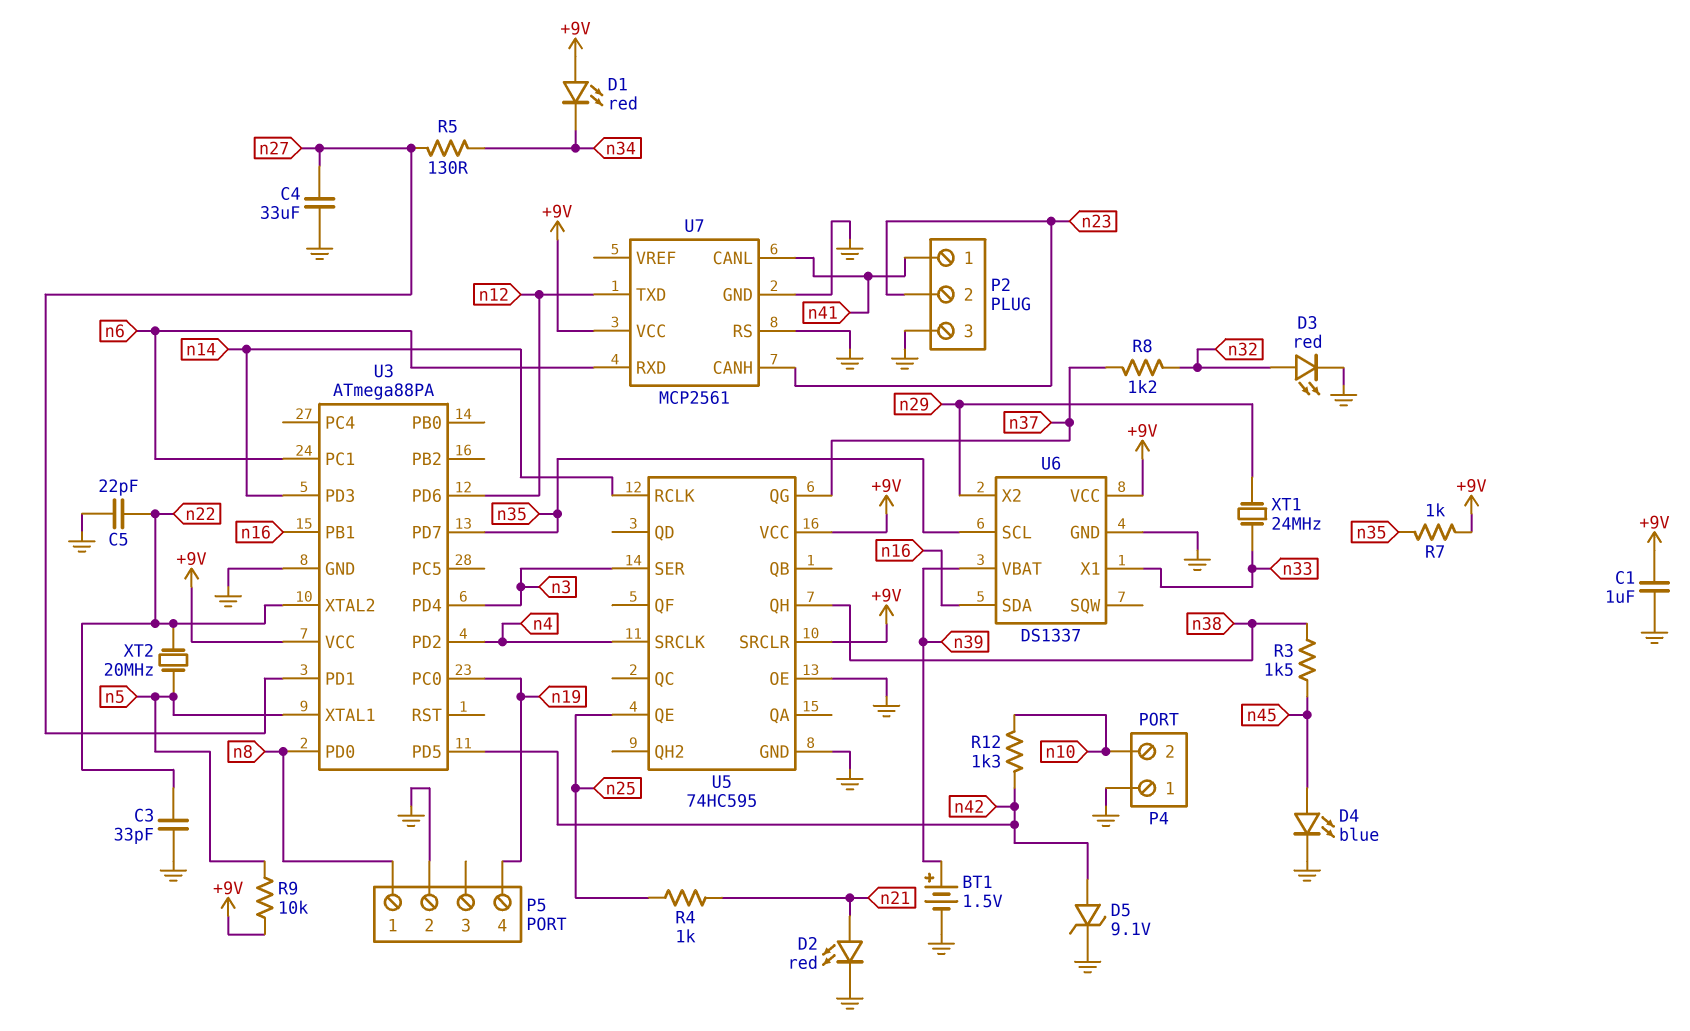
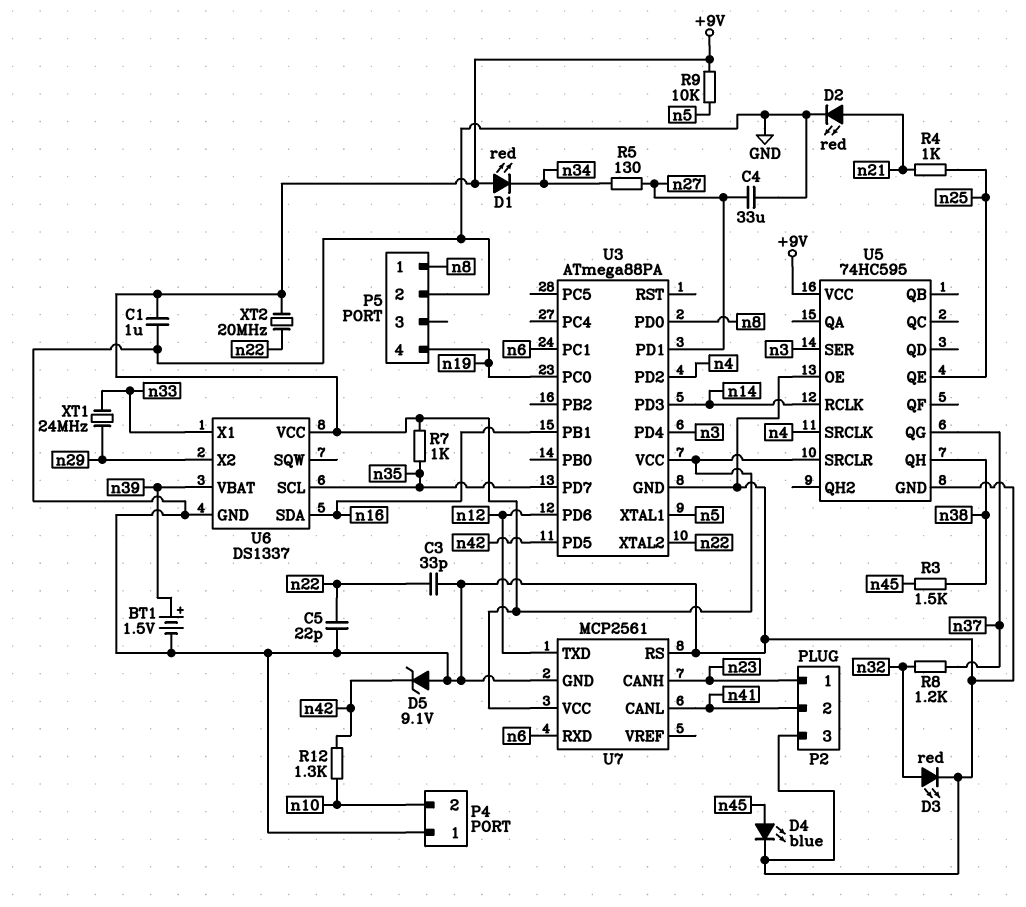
D5: zener 9.1V (A n42, K GND) -> zener 9.1V (A GND, K n42)
P2 pin 1: n41 -> n23
P2 pin 2: n23 -> n41
XT2: 20MHz (n5, n22) -> 20MHz (+9V, n22)

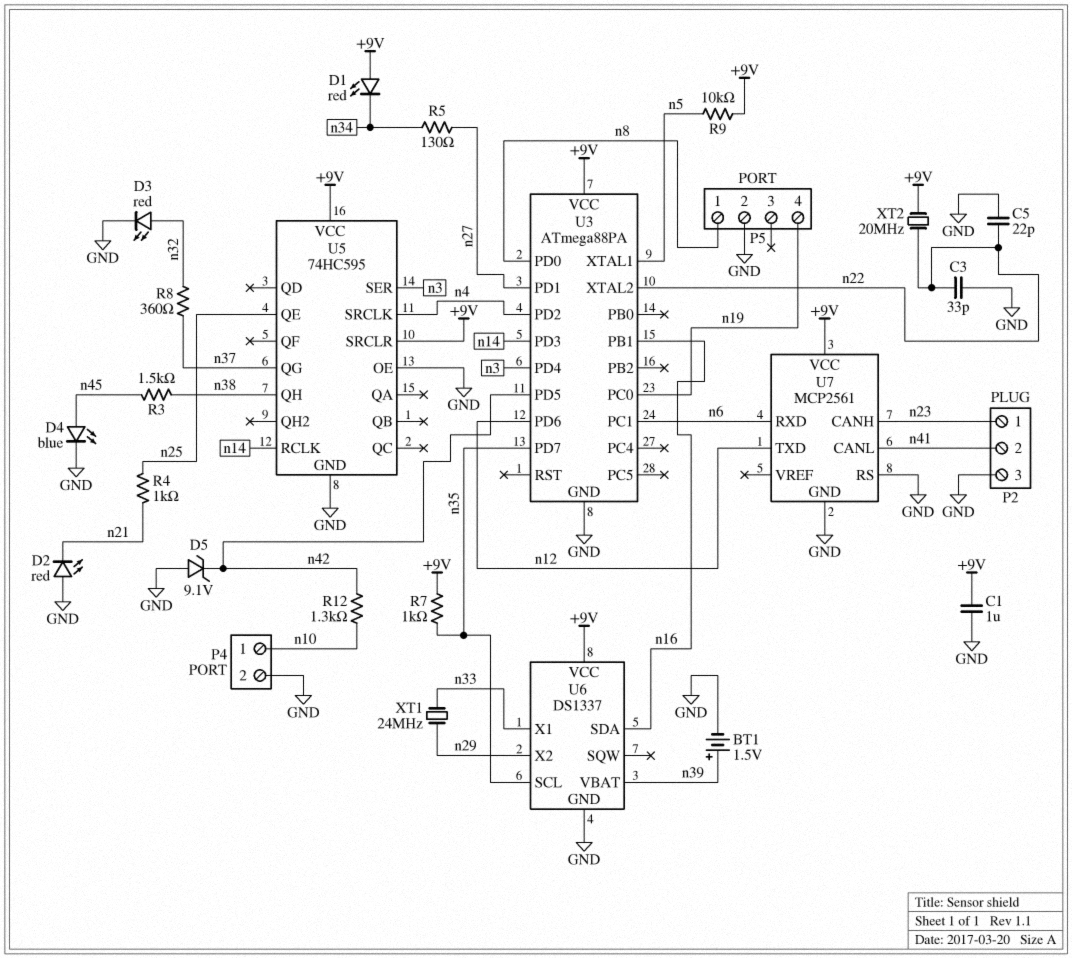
C4: 33uF (GND, n27) -> none
D2: LED red (A n21, K GND) -> LED red (A GND, K n21)
P4 pin 1: GND -> n10
P4 pin 2: n10 -> GND
R8: 1.2k (n32, n37) -> 360 (n32, n37)

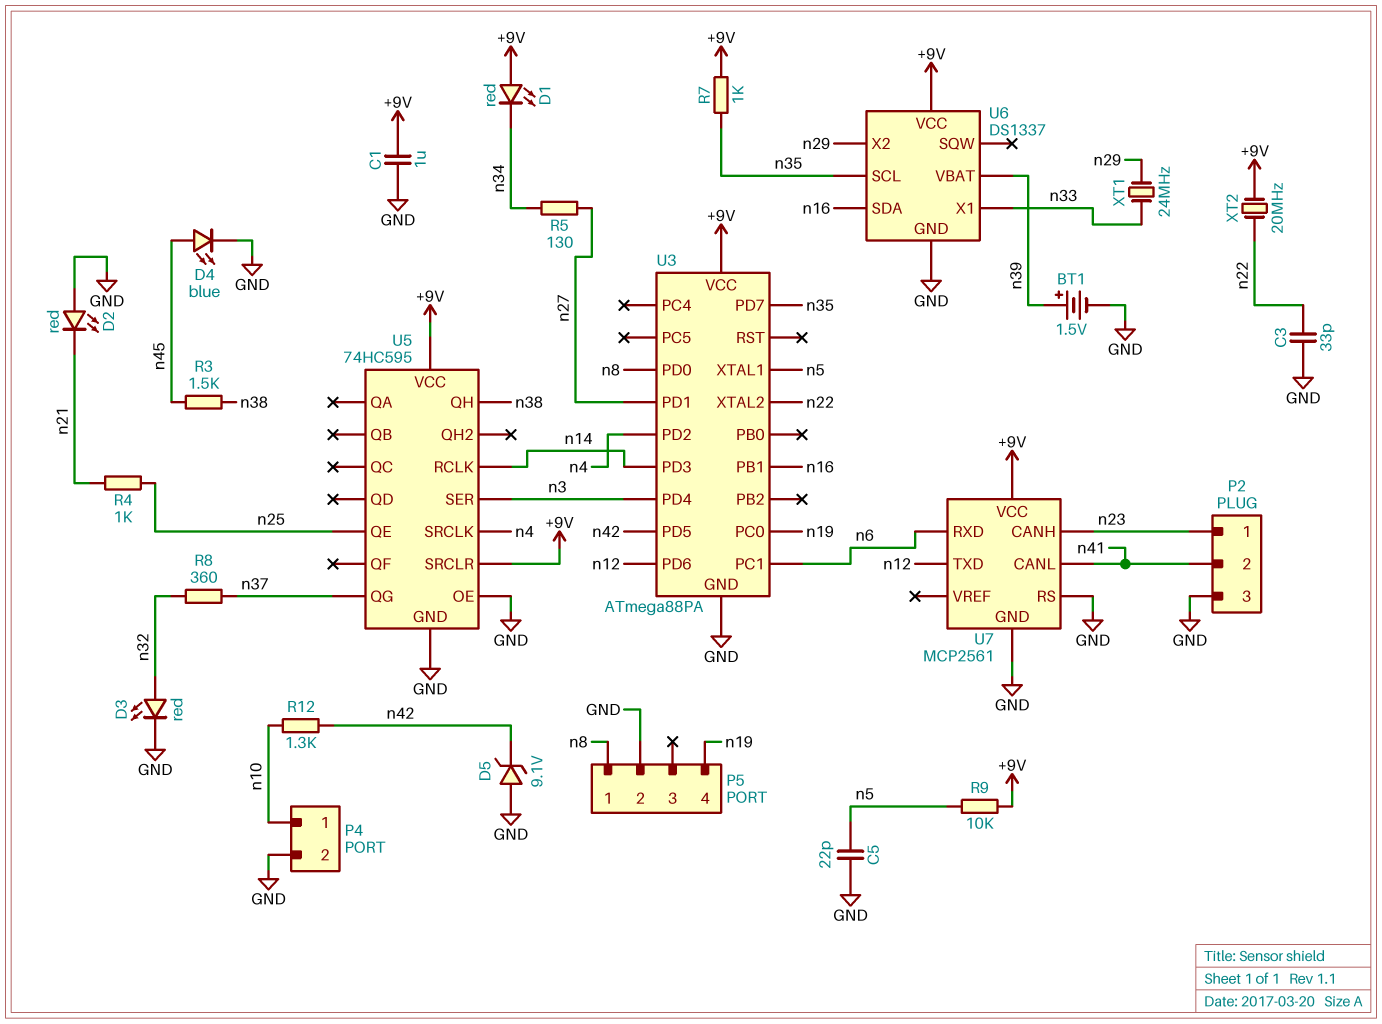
C5: 22pF (GND, n22) -> 22pF (GND, n5)

